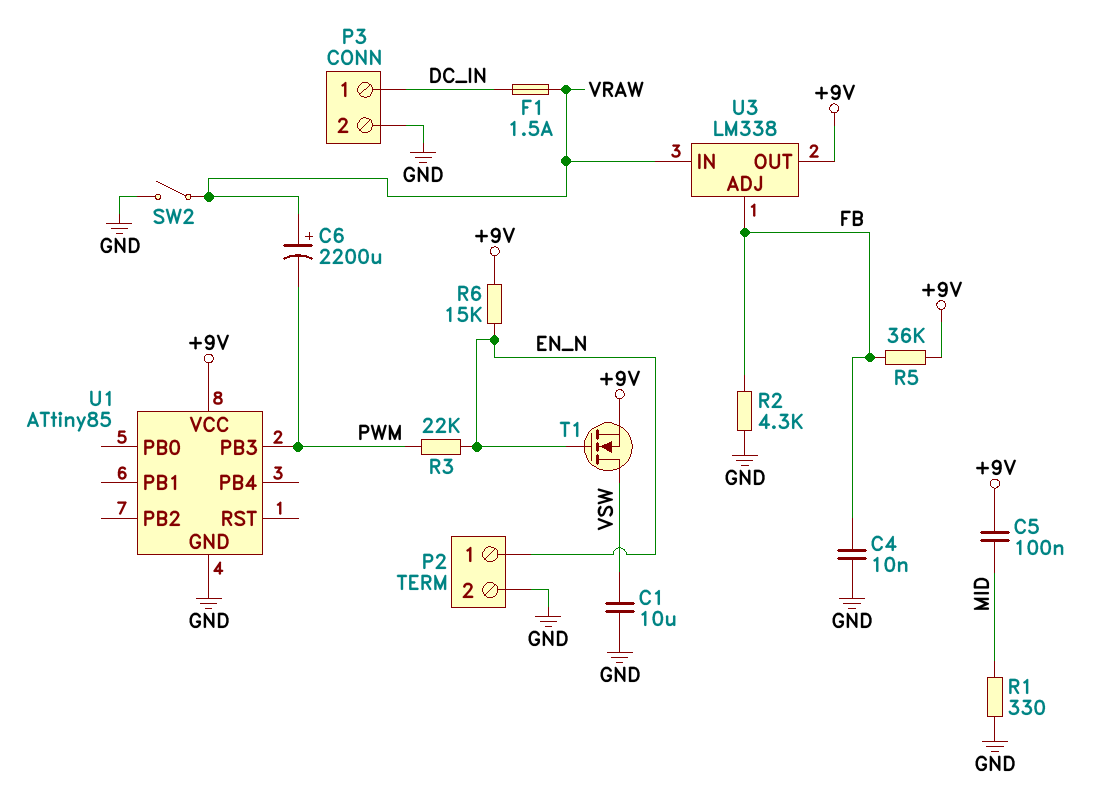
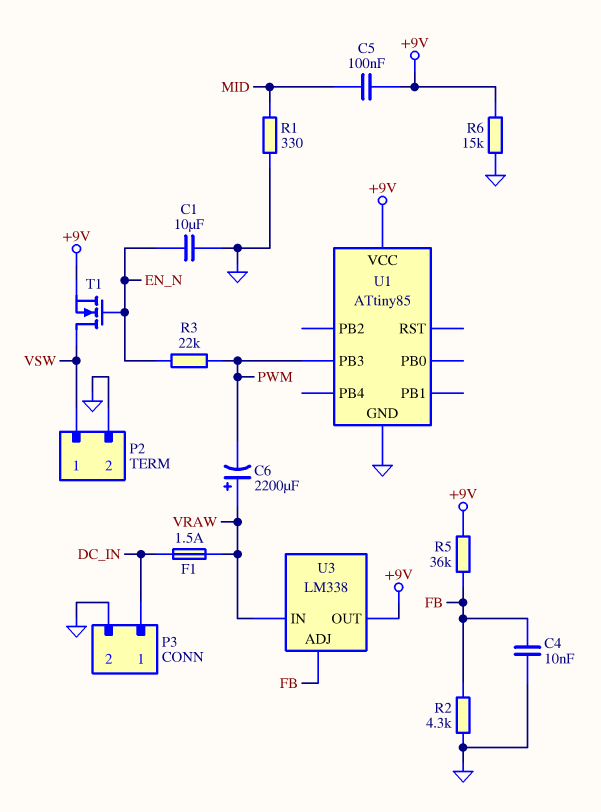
C1: 10uF (GND, VSW) -> 10uF (EN_N, GND)
P2 pin 1: EN_N -> VSW
R6: 15k (+9V, EN_N) -> 15k (+9V, GND)
SW2: switch (GND, VRAW) -> none

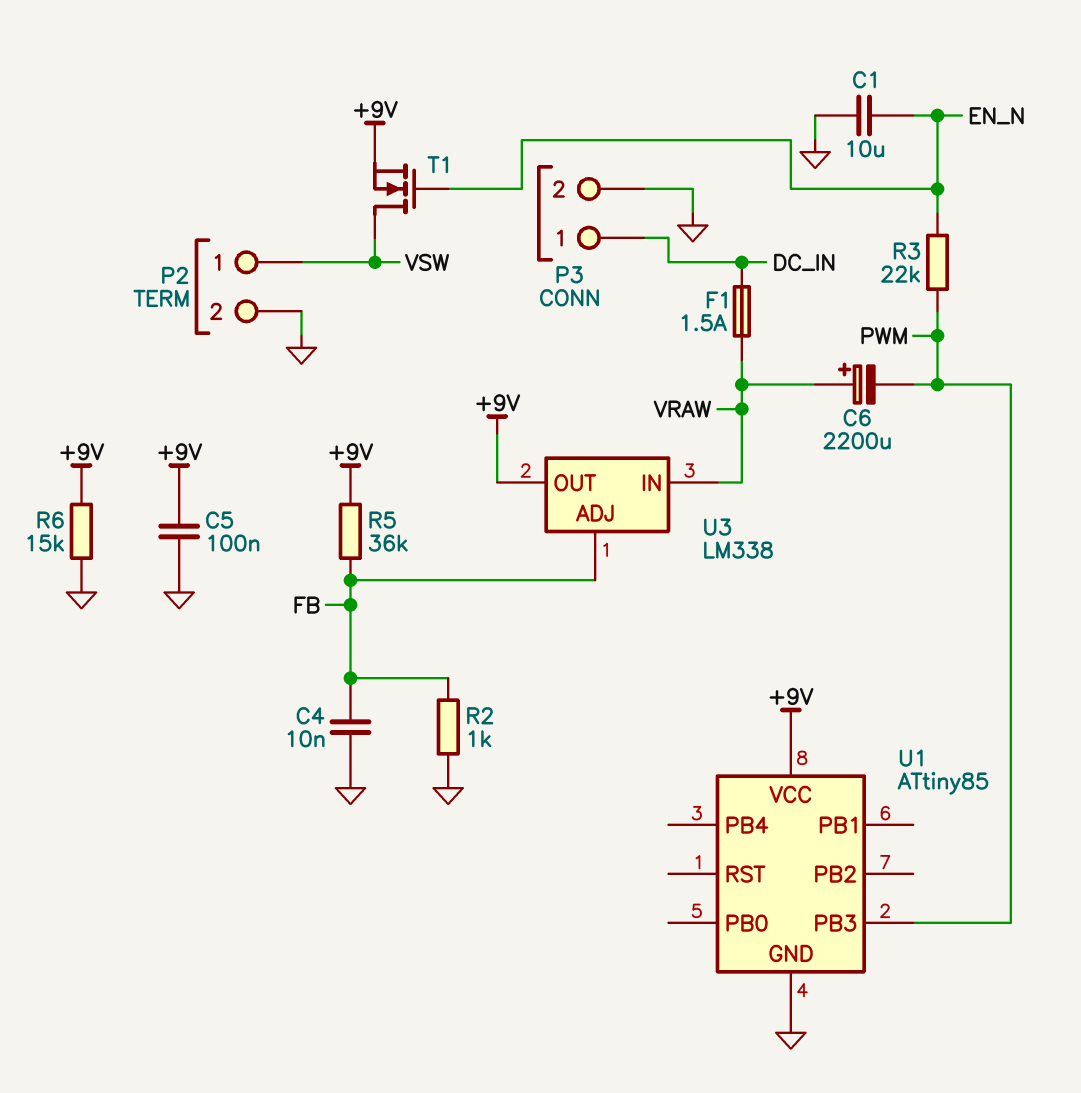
C5: 100nF (+9V, MID) -> 100nF (+9V, GND)
R1: 330 (GND, MID) -> none
R2: 4.3k (FB, GND) -> 1k (FB, GND)

